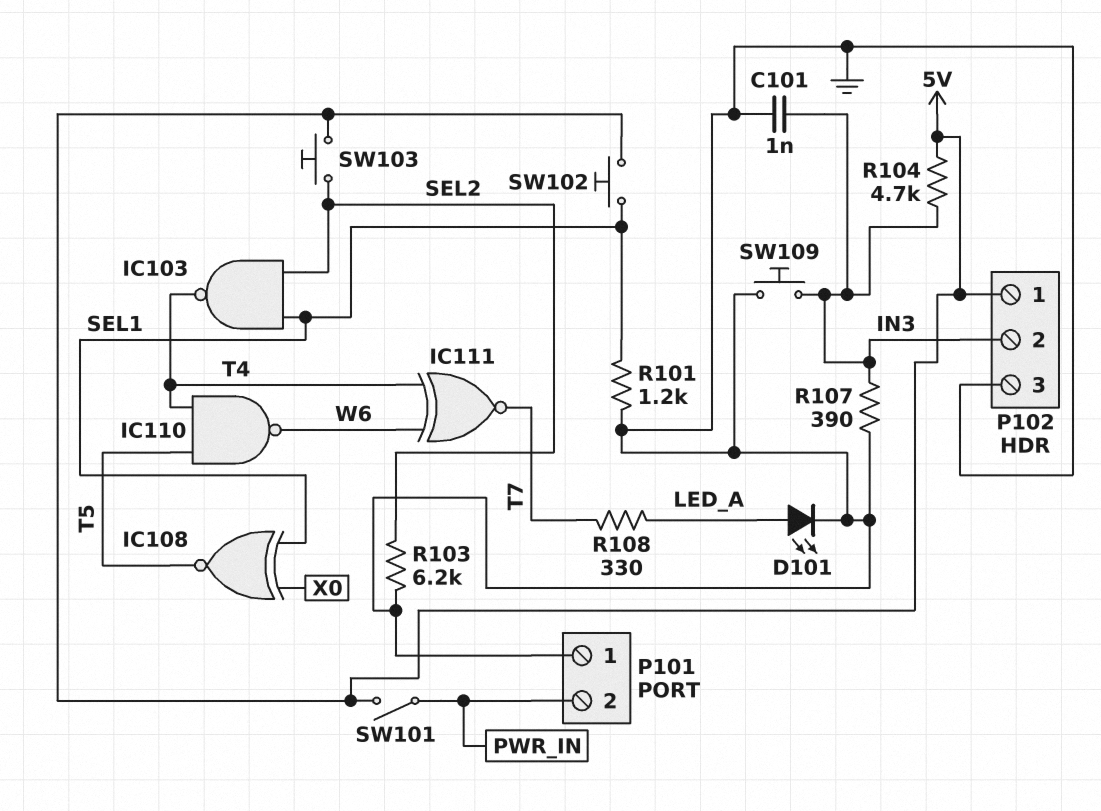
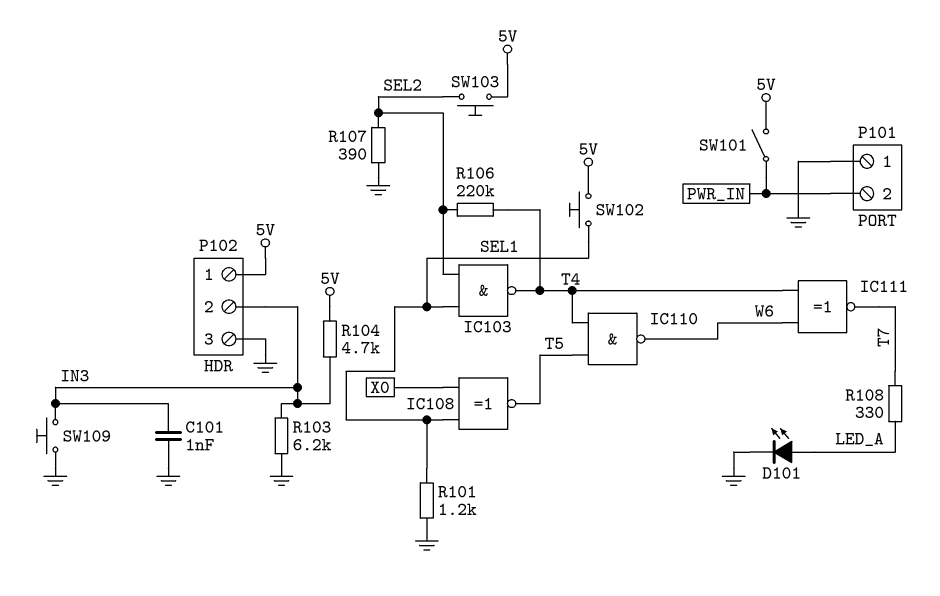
R103: 6.2k (GND, SEL2) -> 6.2k (GND, IN3)
R106: none -> 220k (SEL2, T4)
R107: 390 (GND, IN3) -> 390 (GND, SEL2)

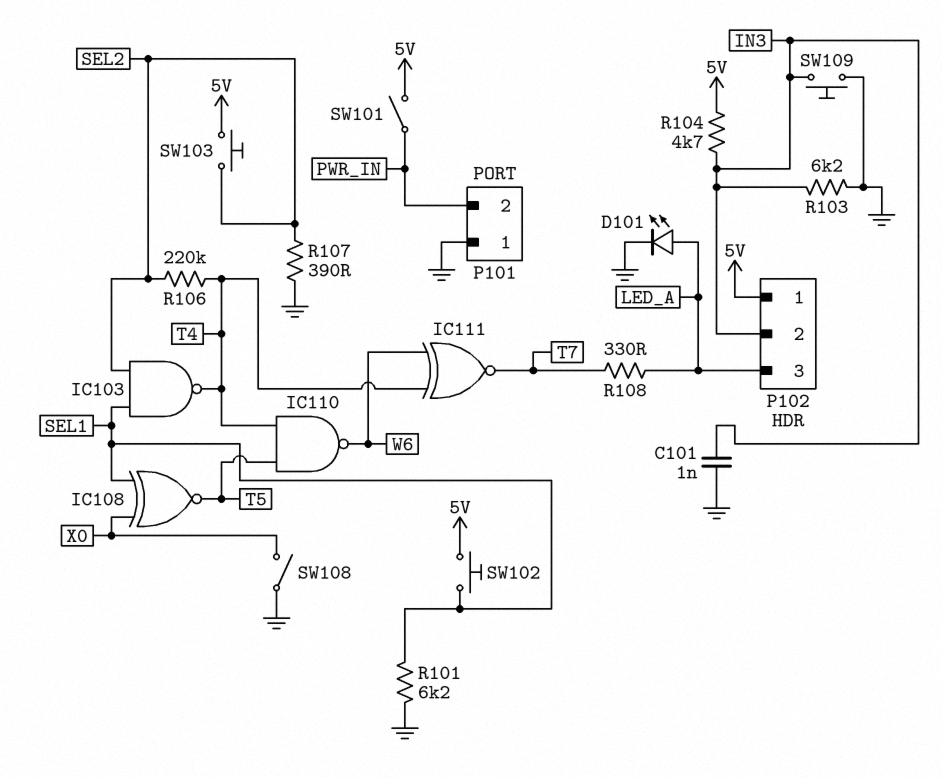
P102 pin 3: GND -> LED_A
R101: 1.2k (GND, SEL1) -> 6.2k (GND, SEL1)
SW108: none -> switch (GND, X0)

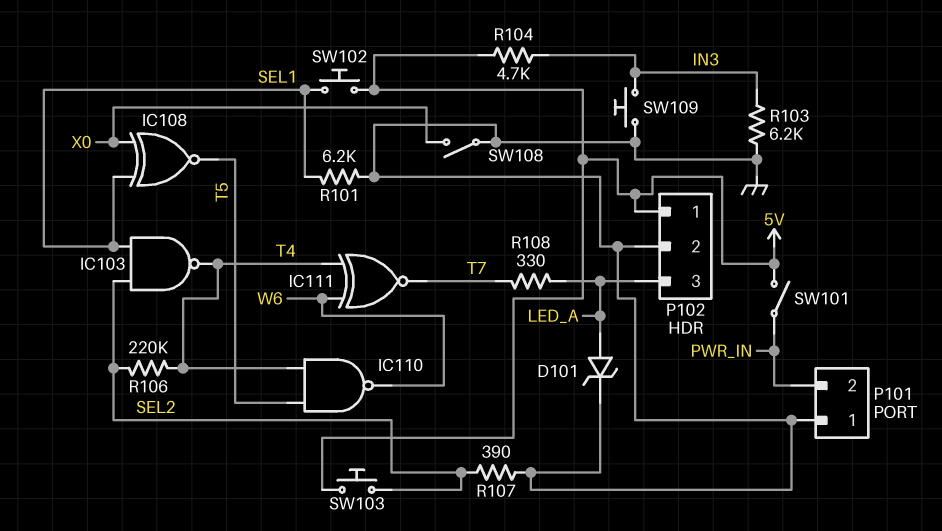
C101: 1nF (GND, IN3) -> none
D101: LED (A LED_A, K GND) -> zener (A LED_A, K GND)
P102 pin 2: IN3 -> GND

